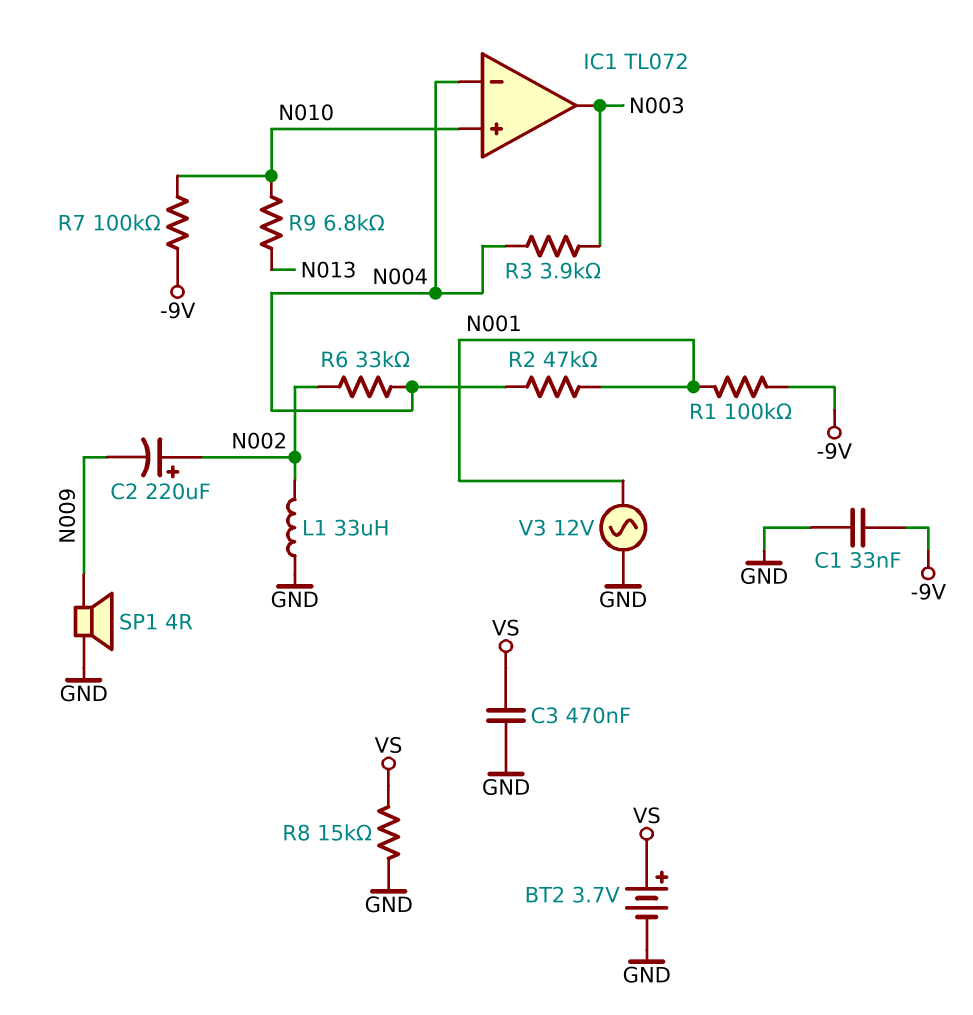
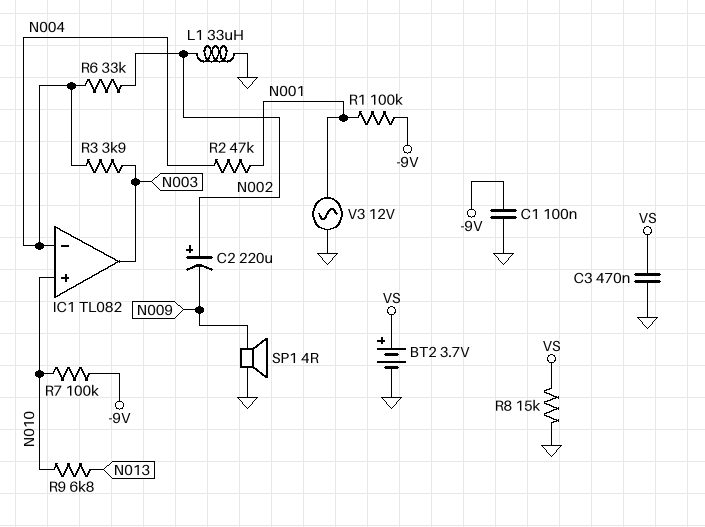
C1: 33nF (-9V, GND) -> 100nF (-9V, GND)
IC1: TL072 -> TL082

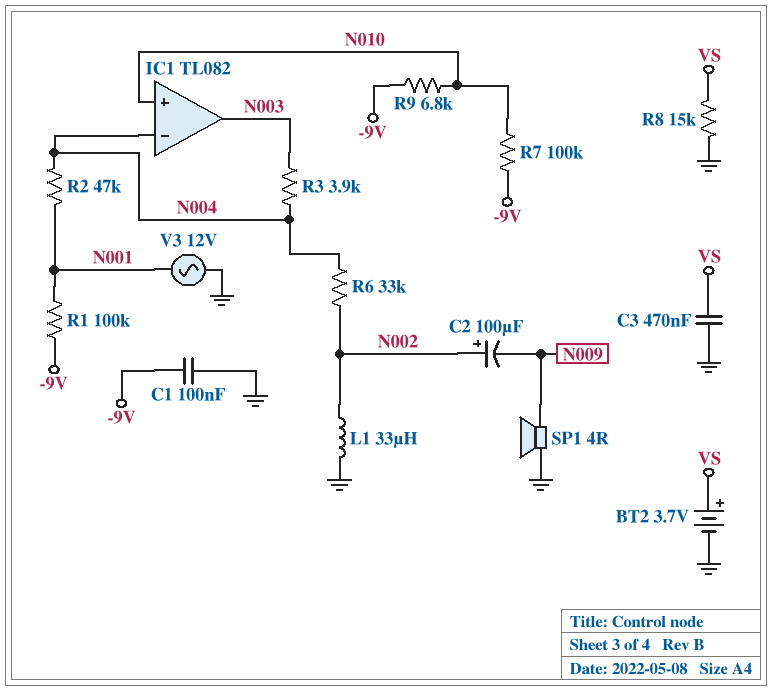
C2: 220uF (plus N002, minus N009) -> 100uF (plus N002, minus N009)
R9: 6.8k (N010, N013) -> 6.8k (-9V, N010)

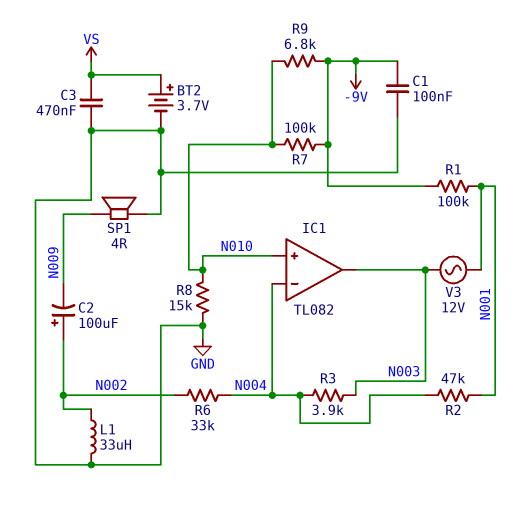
R8: 15k (GND, VS) -> 15k (GND, N010)
V3: AC 12V (GND, N001) -> AC 12V (N001, N003)

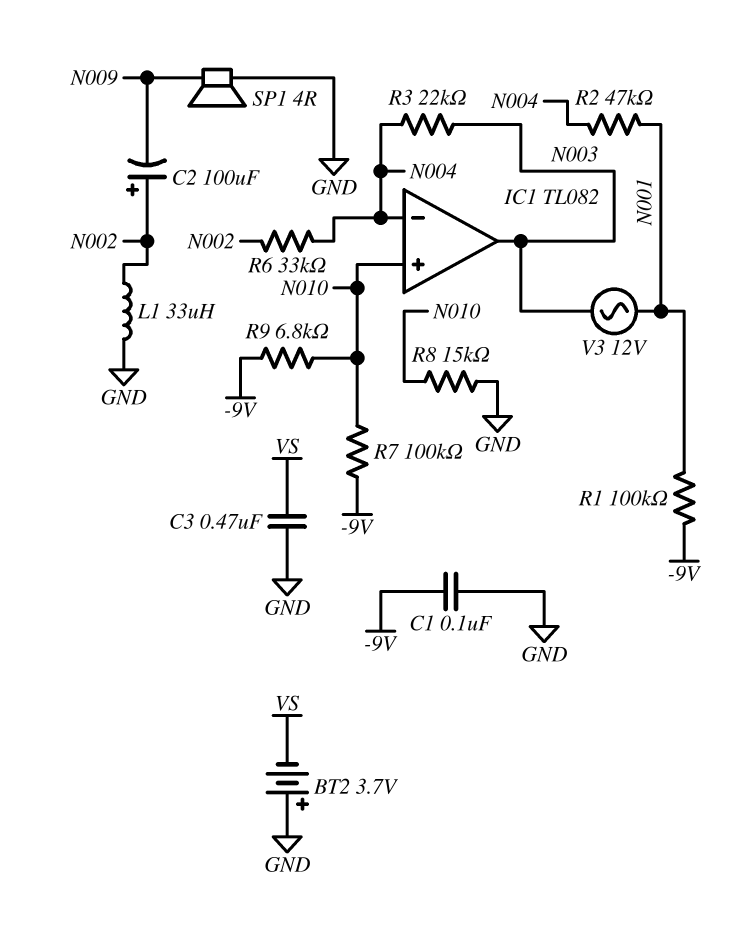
BT2: 3.7V (plus VS, minus GND) -> 3.7V (plus GND, minus VS)
R3: 3.9k (N003, N004) -> 22k (N003, N004)

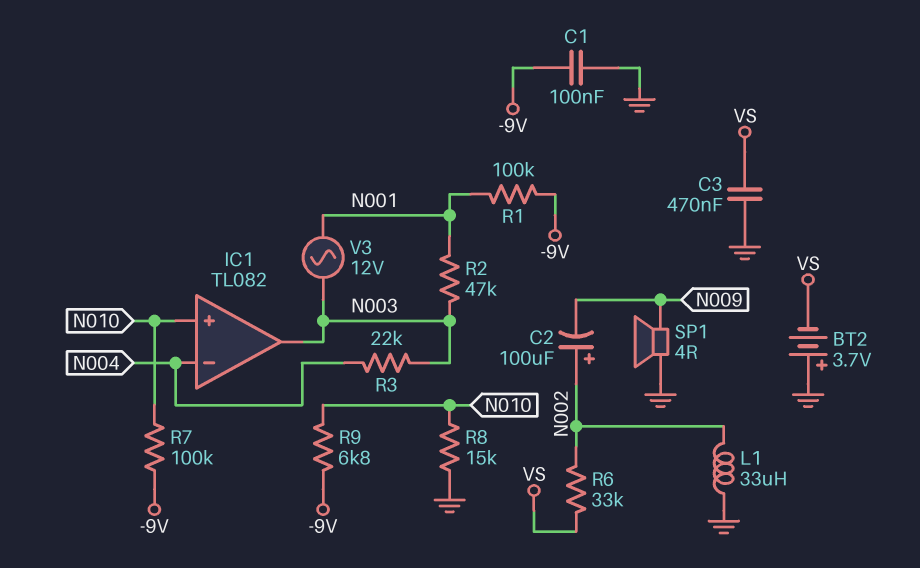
R2: 47k (N001, N004) -> 47k (N001, N003)
R6: 33k (N002, N004) -> 33k (N002, VS)

